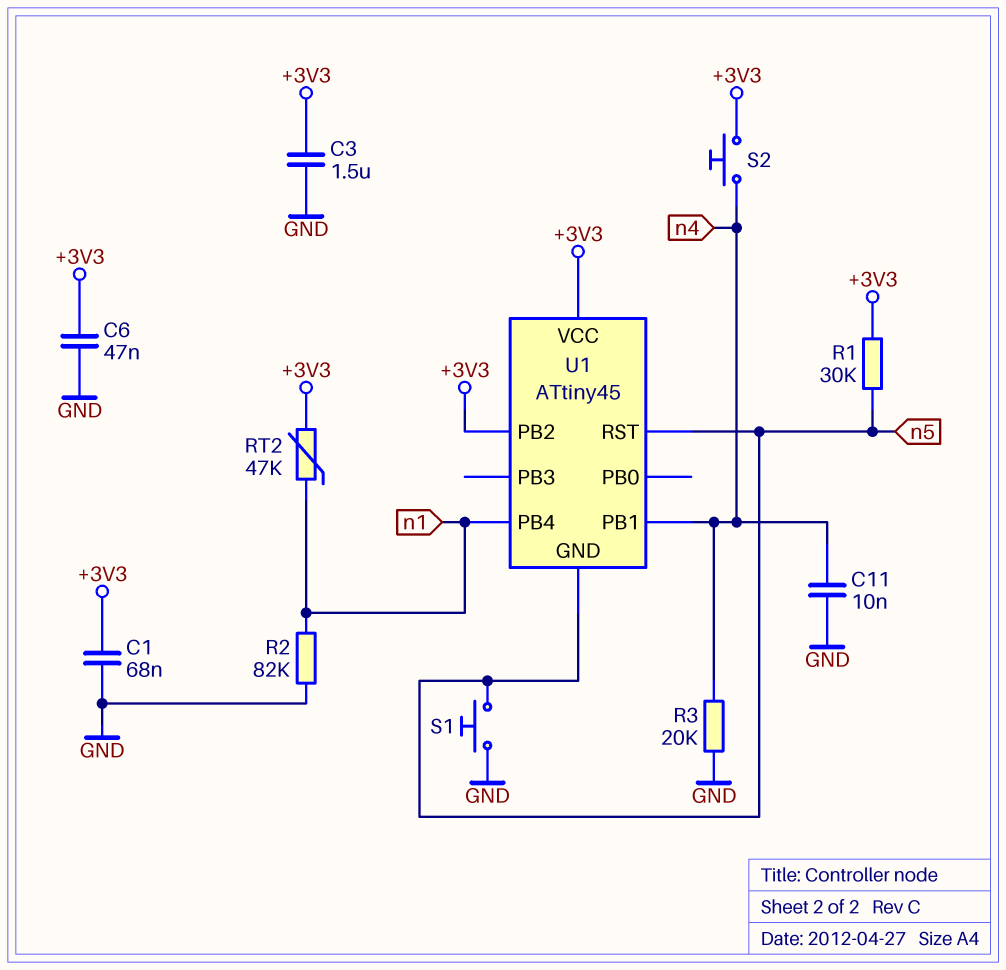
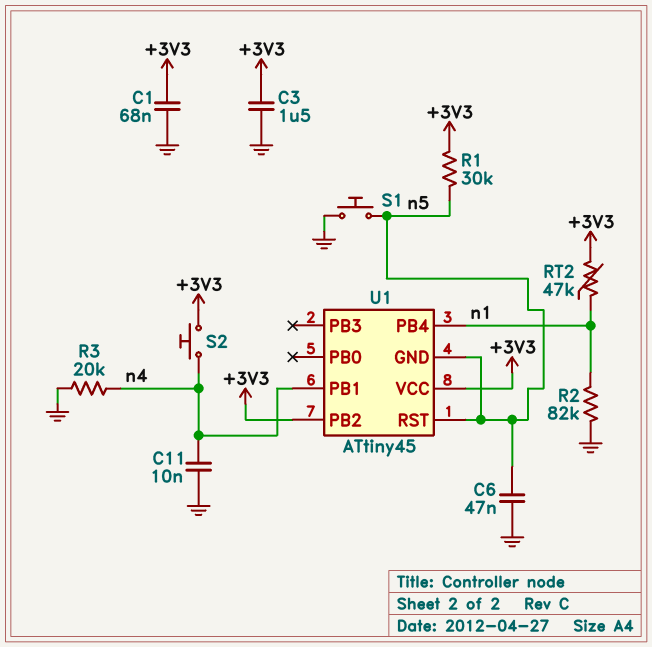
C6: 47nF (+3V3, GND) -> 47nF (GND, n5)

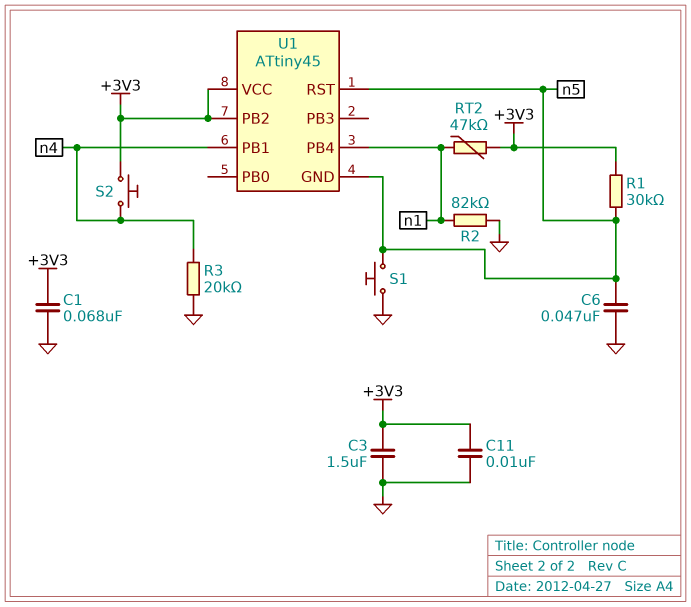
C11: 10nF (GND, n4) -> 10nF (+3V3, GND)

